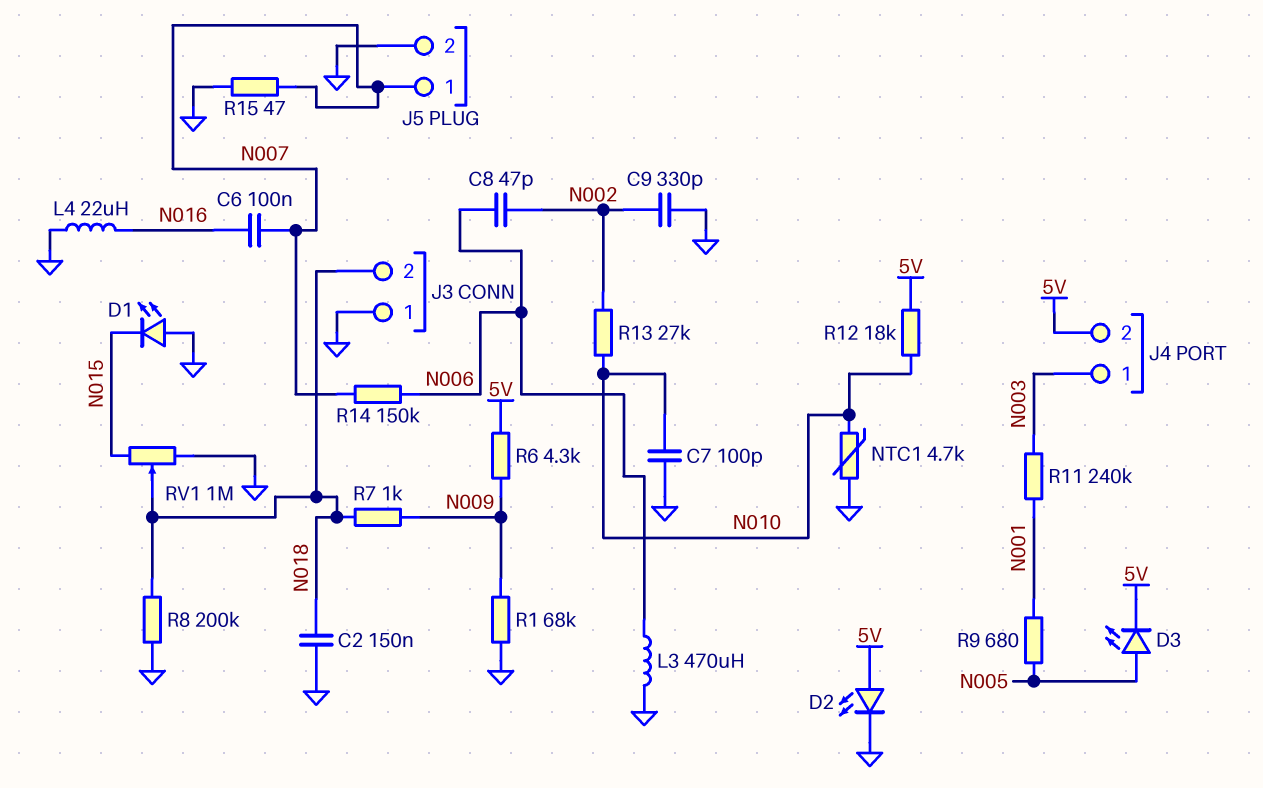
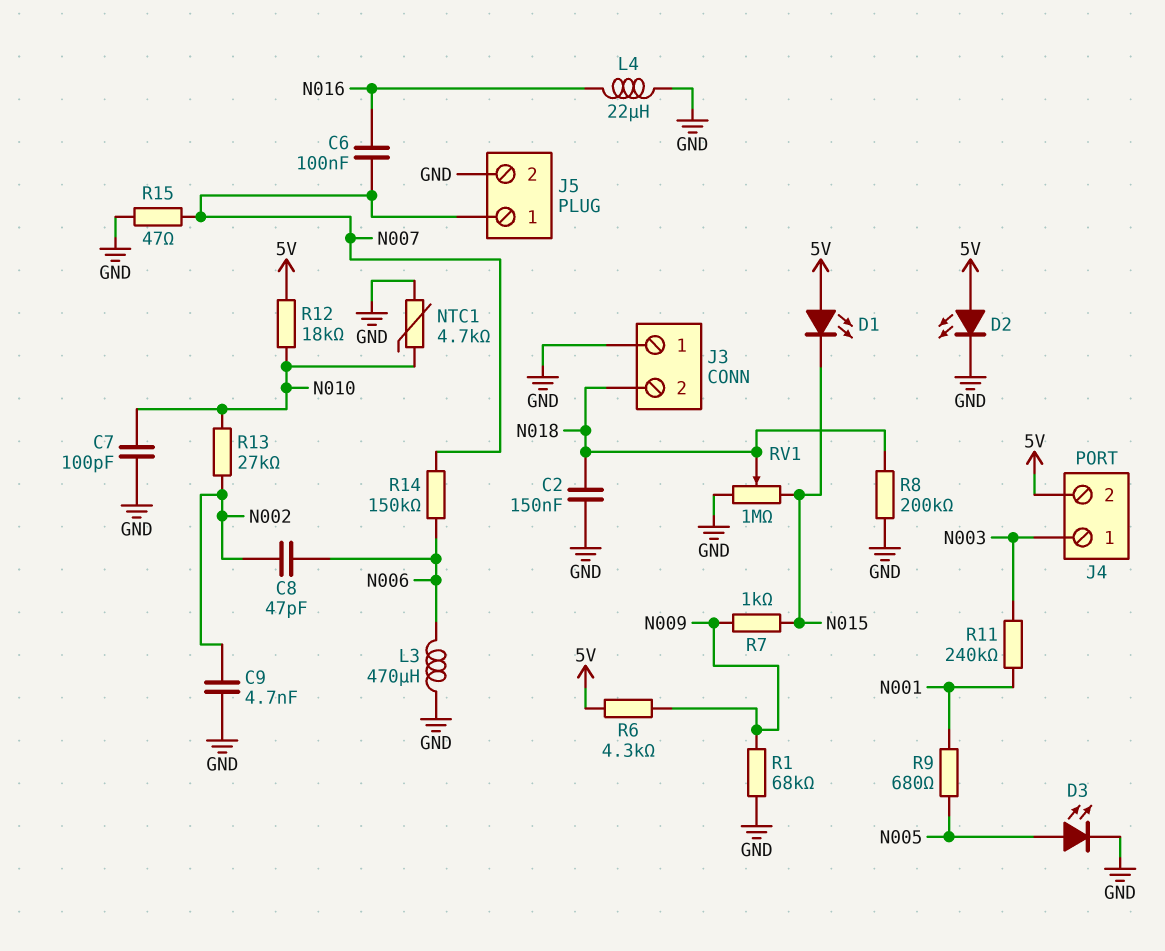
C9: 330pF (GND, N002) -> 4.7nF (GND, N002)
D1: LED (A GND, K N015) -> LED (A 5V, K N015)
D3: LED (A N005, K 5V) -> LED (A N005, K GND)
R7: 1k (N009, N018) -> 1k (N009, N015)

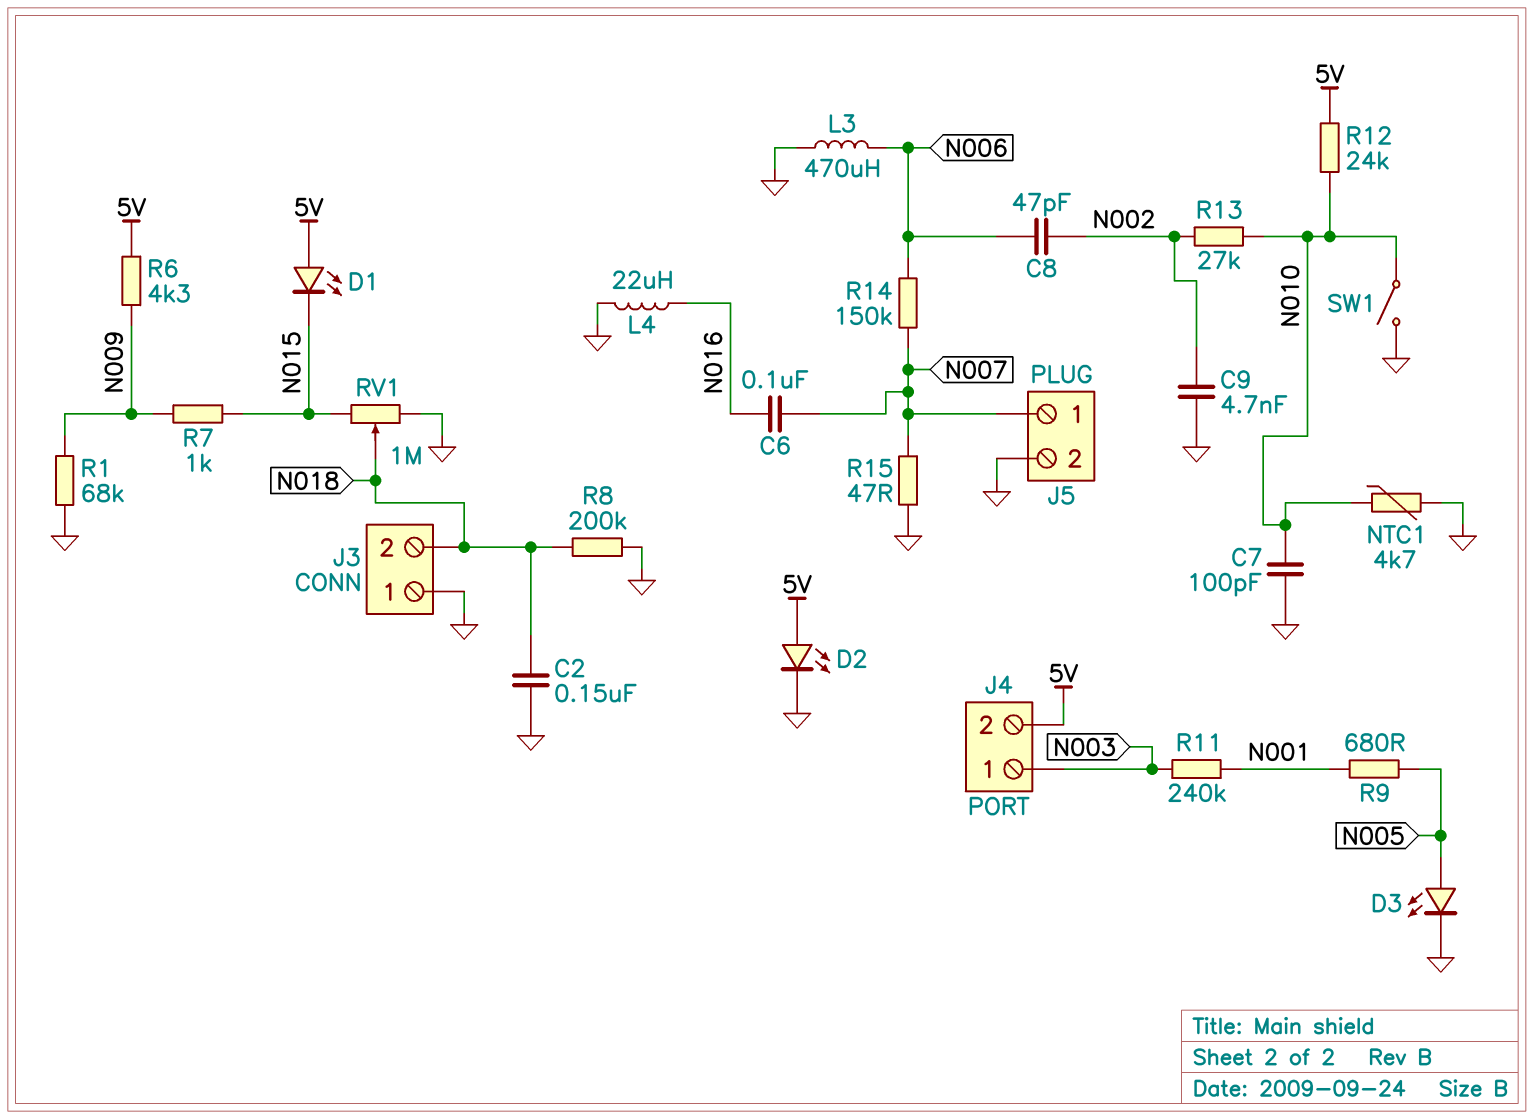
R12: 18k (5V, N010) -> 24k (5V, N010)
SW1: none -> switch (GND, N010)

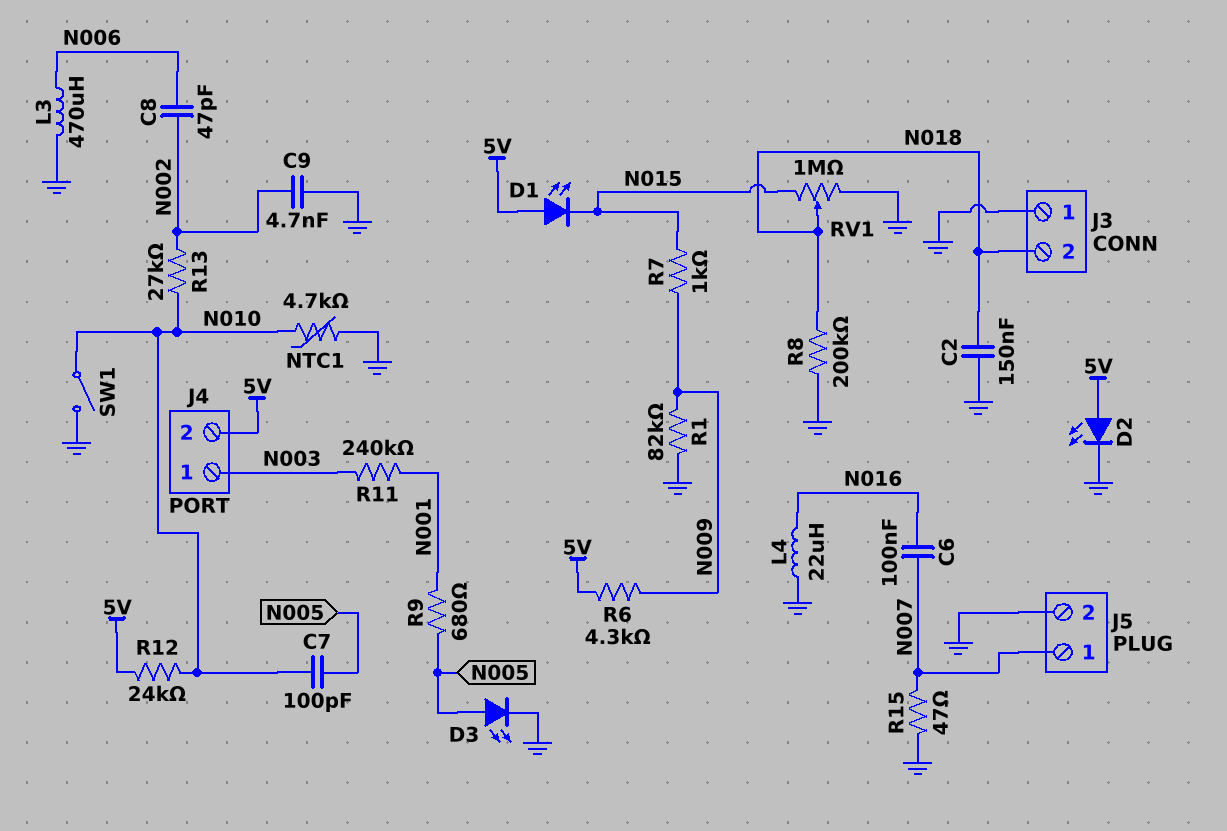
C7: 100pF (GND, N010) -> 100pF (N005, N010)
R1: 68k (GND, N009) -> 82k (GND, N009)
R14: 150k (N006, N007) -> none

